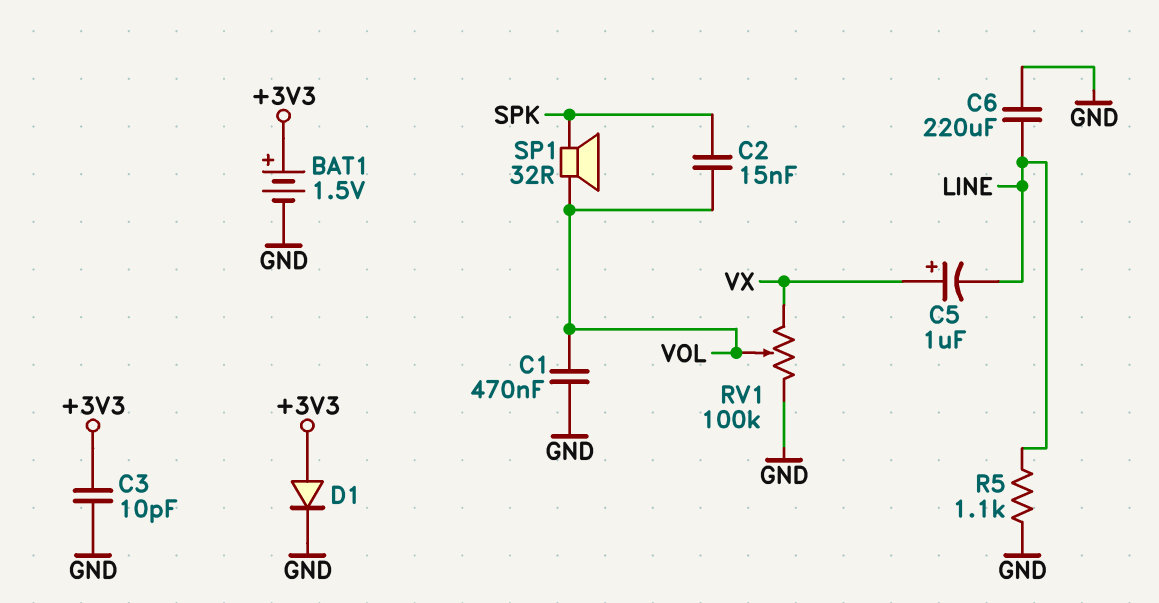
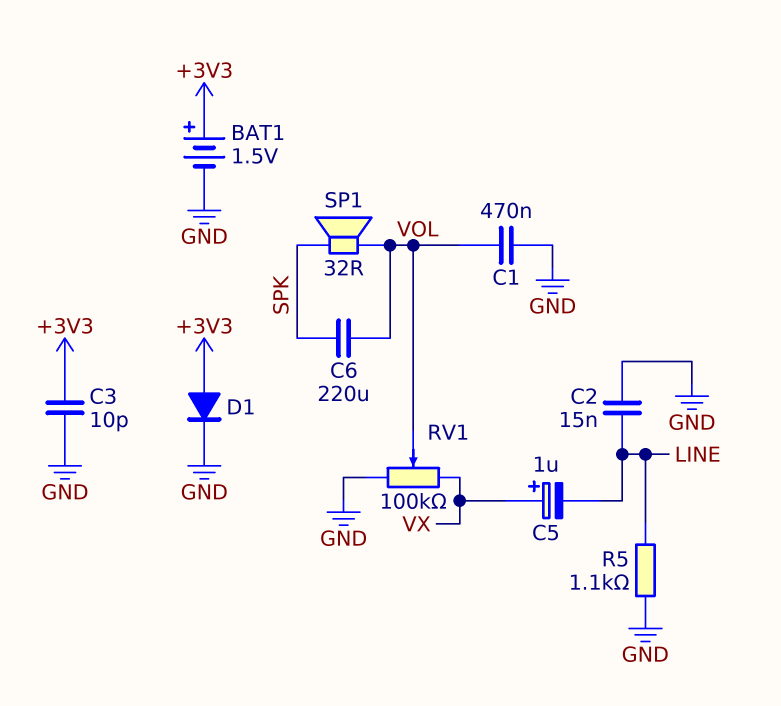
C2: 15nF (SPK, VOL) -> 15nF (GND, LINE)
C6: 220uF (GND, LINE) -> 220uF (SPK, VOL)

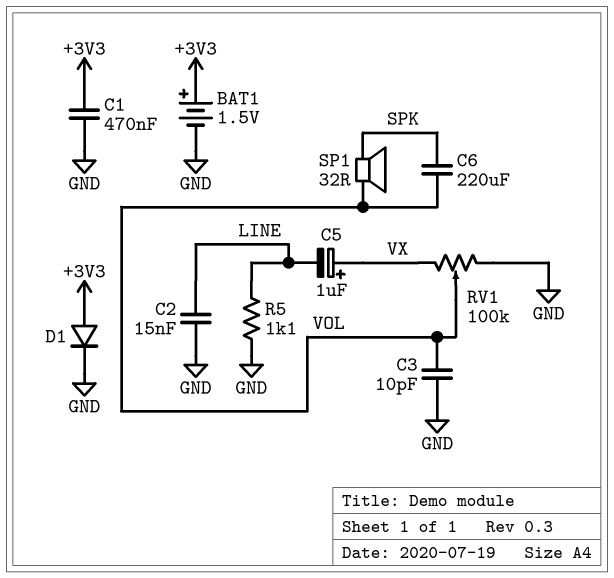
C1: 470nF (GND, VOL) -> 470nF (+3V3, GND)
C3: 10pF (+3V3, GND) -> 10pF (GND, VOL)

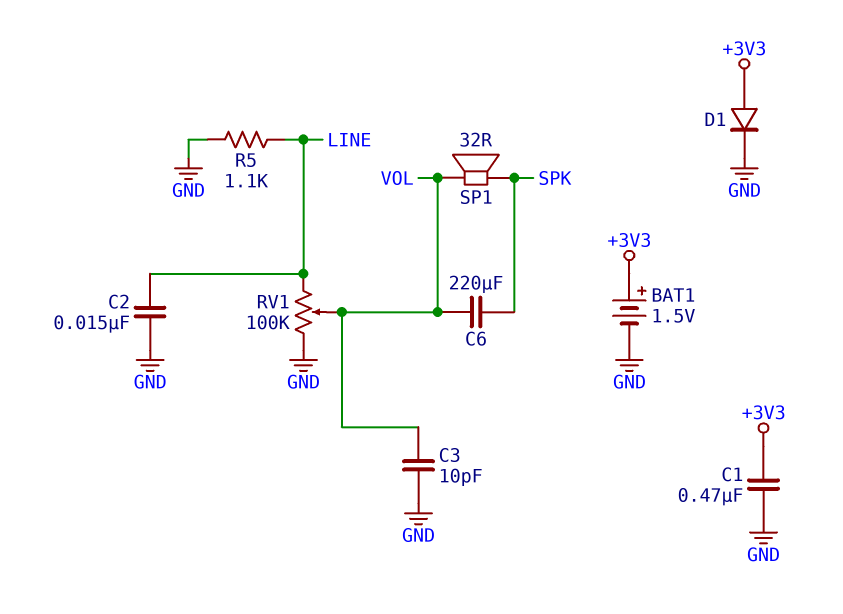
C5: 1uF (plus VX, minus LINE) -> none
RV1: 100k (GND, VX, wiper VOL) -> 100k (GND, LINE, wiper VOL)

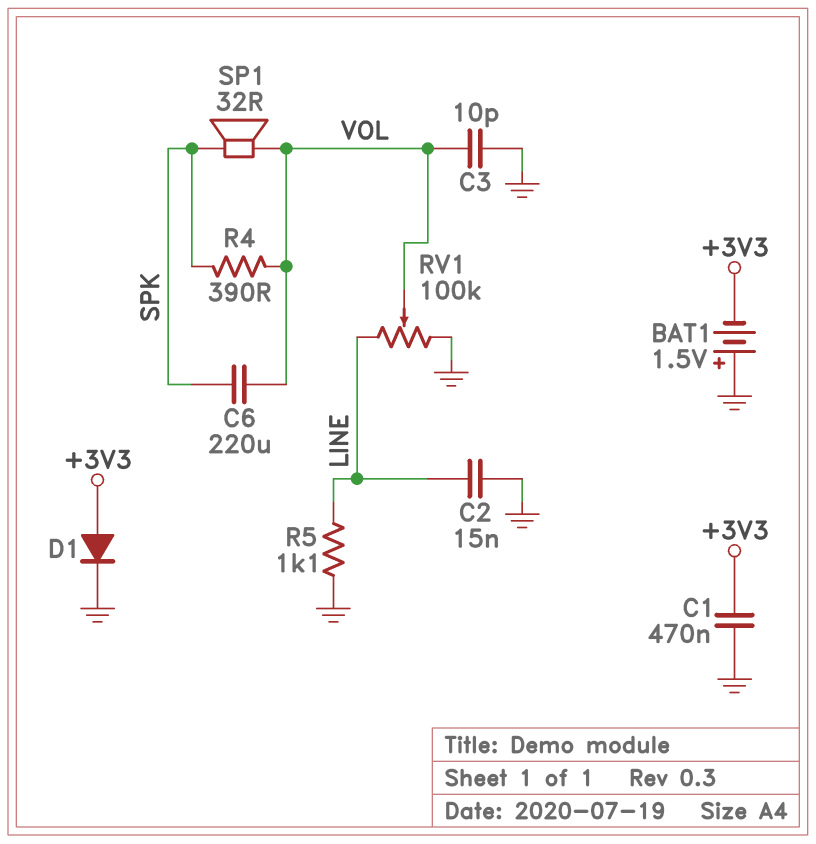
BAT1: 1.5V (plus +3V3, minus GND) -> 1.5V (plus GND, minus +3V3)
R4: none -> 390 (SPK, VOL)

